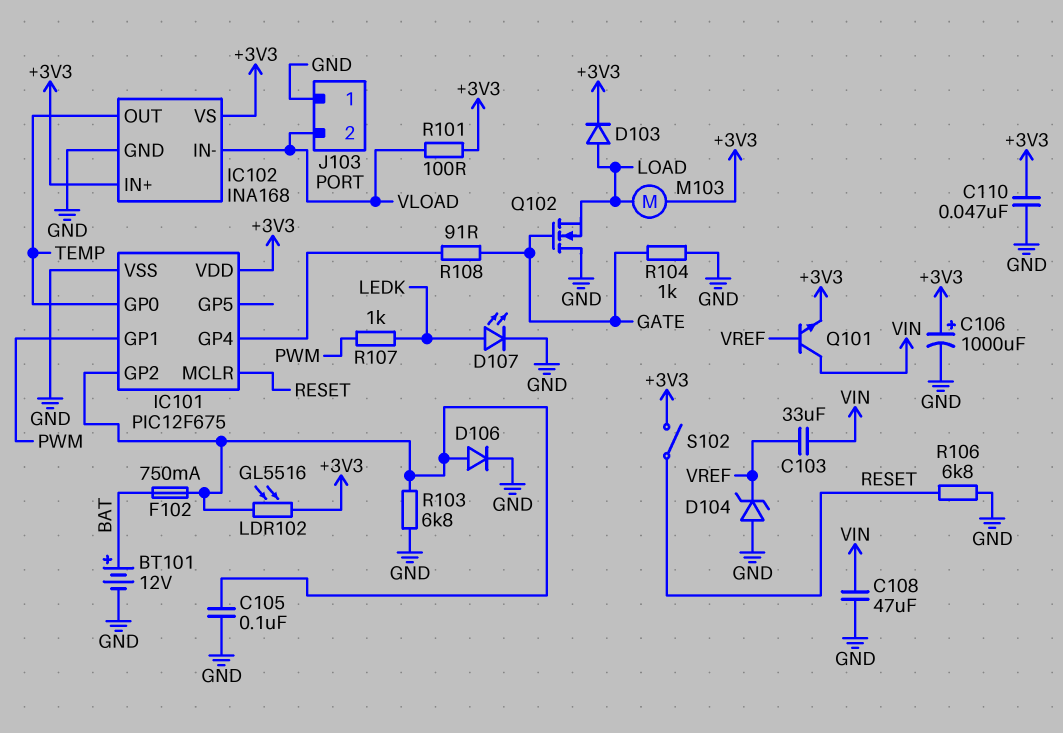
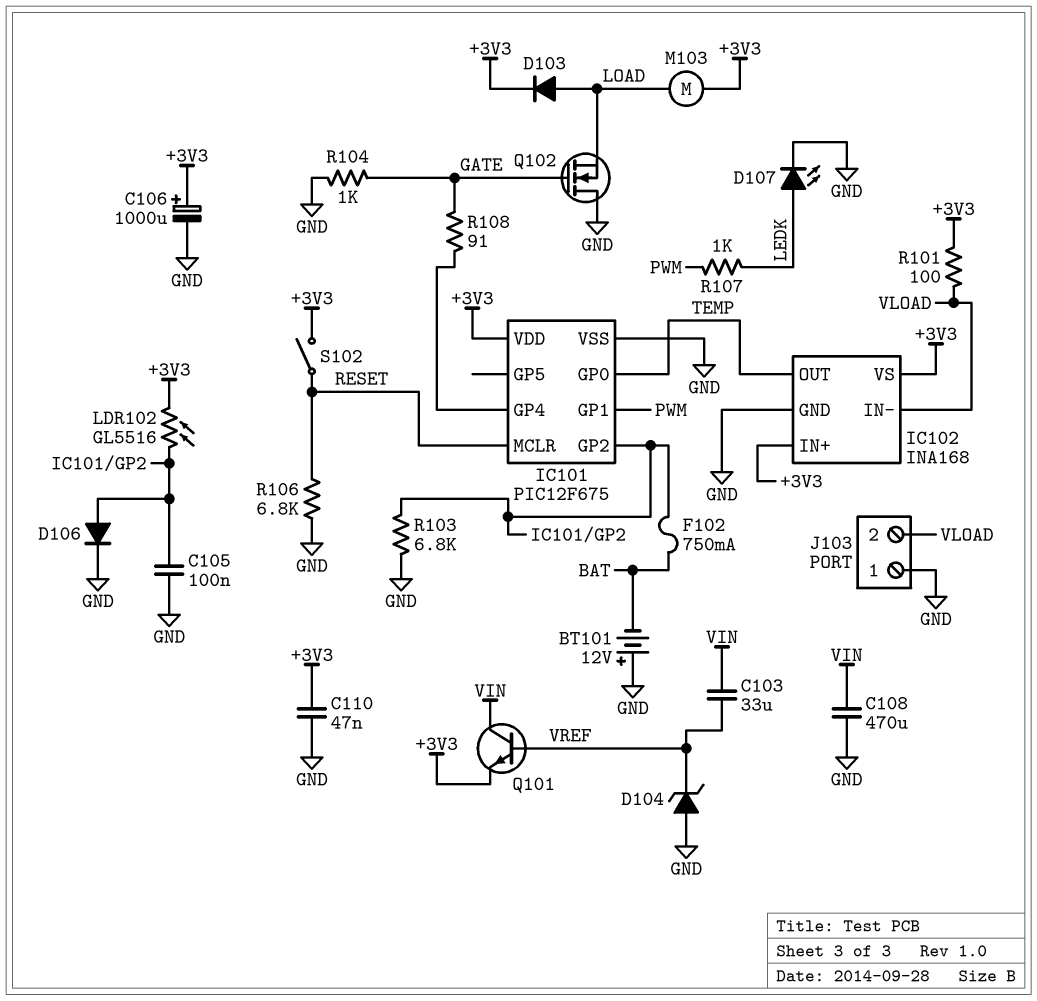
BT101: 12V (plus BAT, minus GND) -> 12V (plus GND, minus BAT)
C108: 47uF (GND, VIN) -> 470uF (GND, VIN)

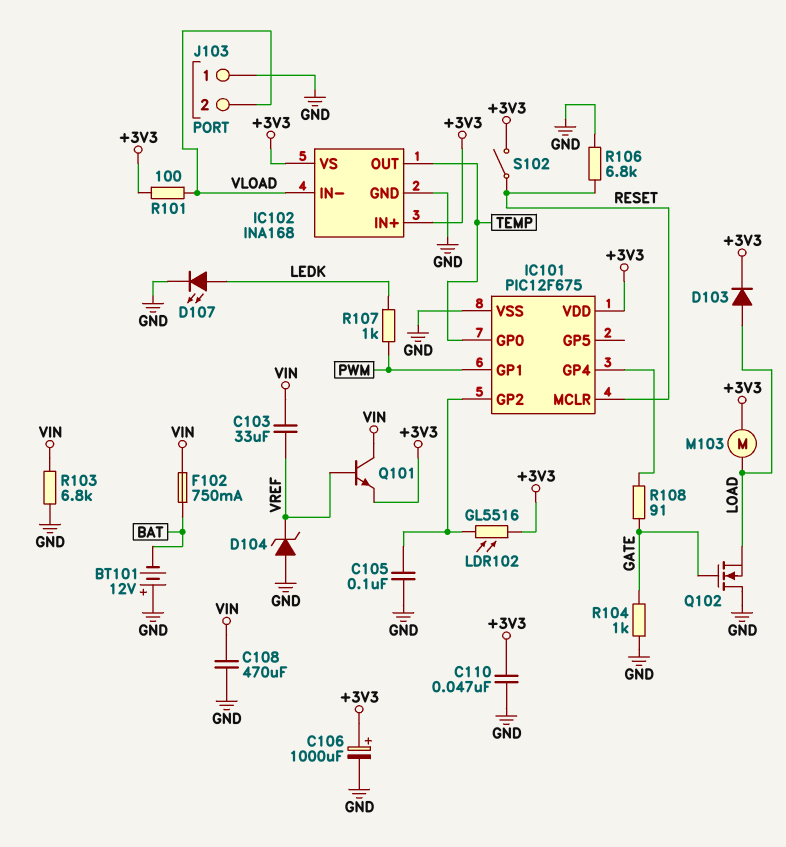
D106: diode (A IC101/GP2, K GND) -> none
F102: 750mA (BAT, IC101/GP2) -> 750mA (BAT, VIN)
R103: 6.8k (GND, IC101/GP2) -> 6.8k (GND, VIN)

